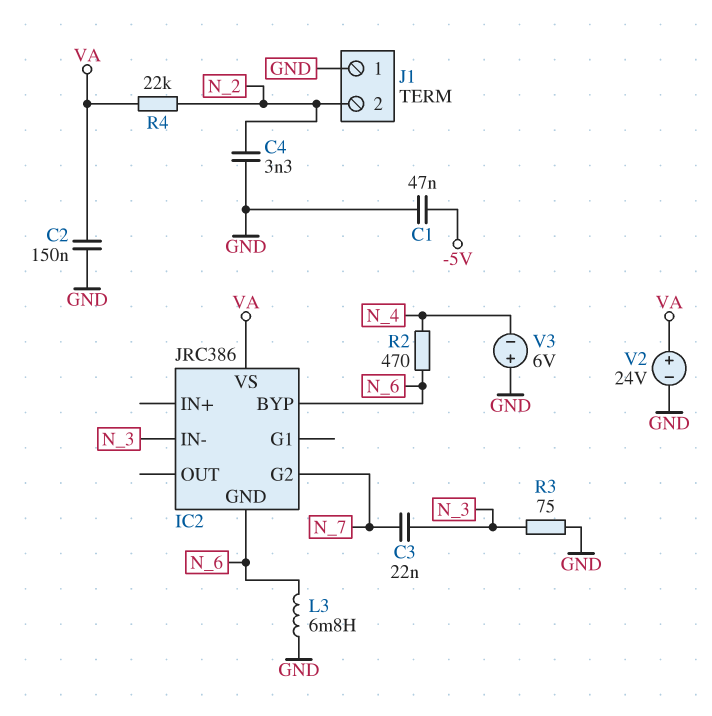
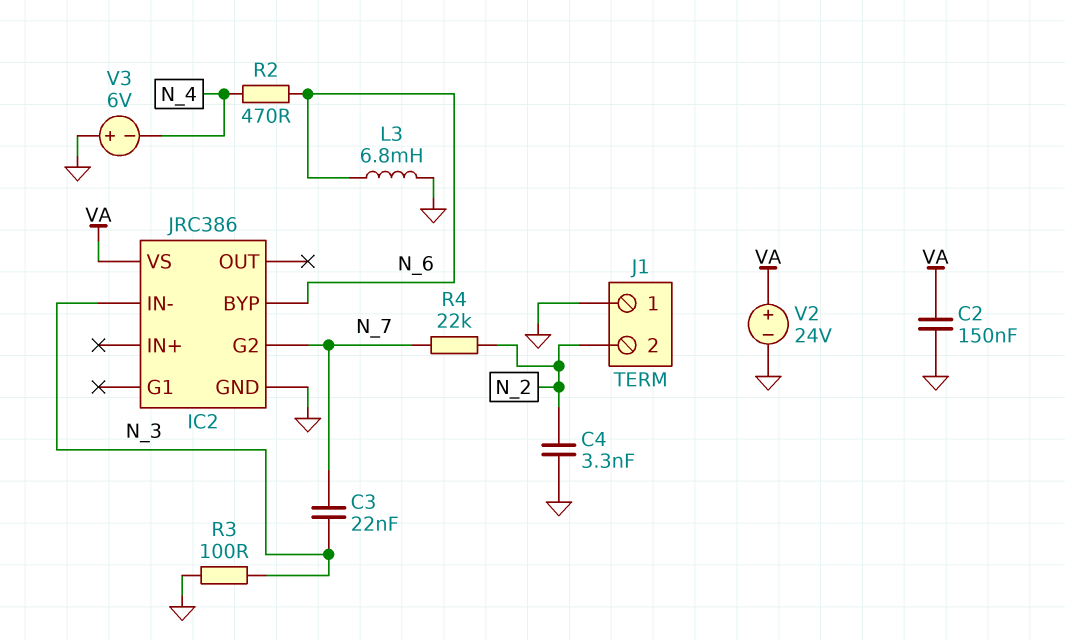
C1: 47nF (-5V, GND) -> none
IC2 pin GND: N_6 -> GND
R3: 75 (GND, N_3) -> 100 (GND, N_3)
R4: 22k (N_2, VA) -> 22k (N_2, N_7)

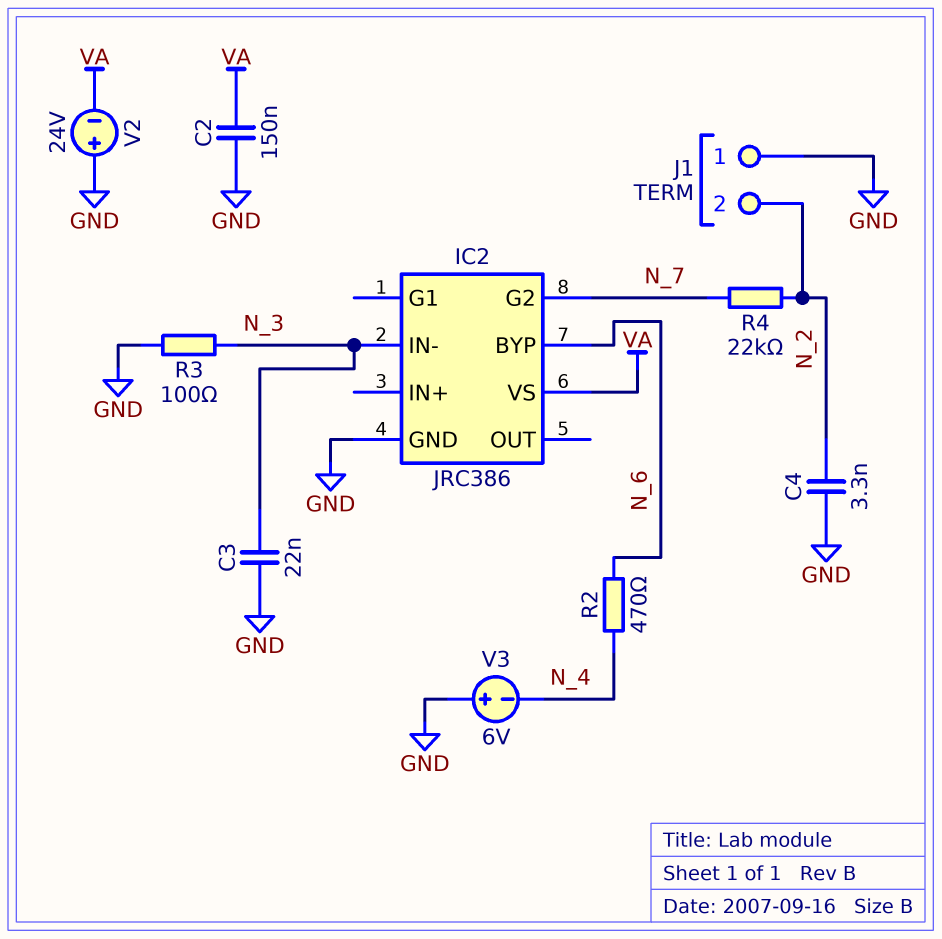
C3: 22nF (N_3, N_7) -> 22nF (GND, N_3)
L3: 6.8mH (GND, N_6) -> none
V2: 24V (plus VA, minus GND) -> 24V (plus GND, minus VA)

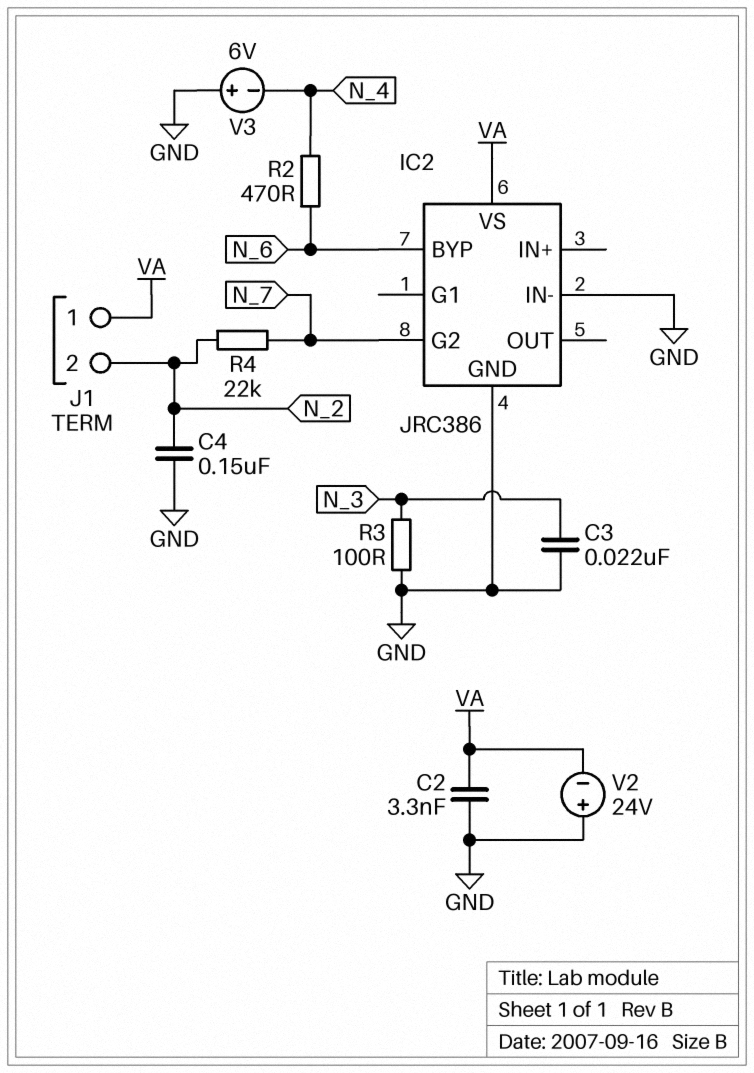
C2: 150nF (GND, VA) -> 3.3nF (GND, VA)
C4: 3.3nF (GND, N_2) -> 150nF (GND, N_2)
IC2 pin IN-: N_3 -> GND
J1 pin 1: GND -> VA

